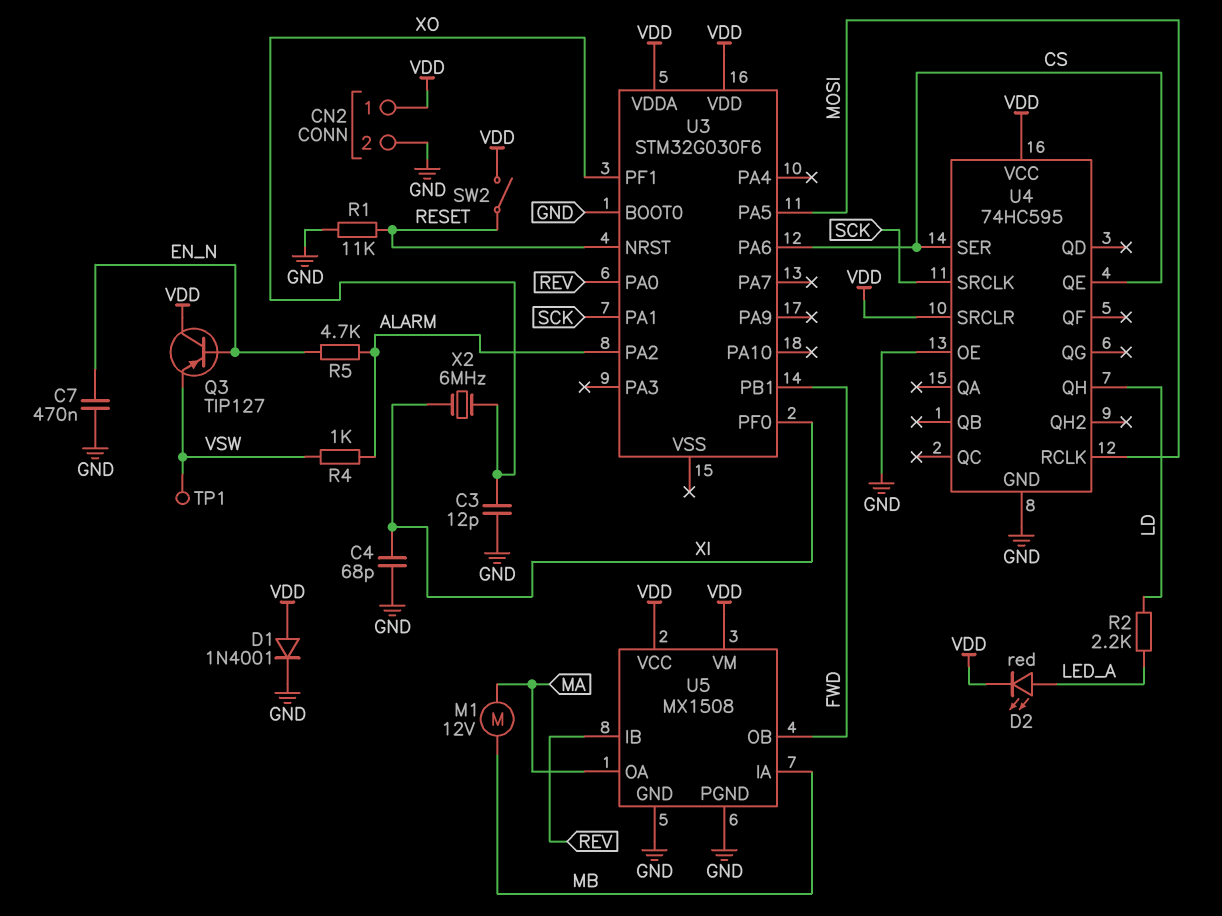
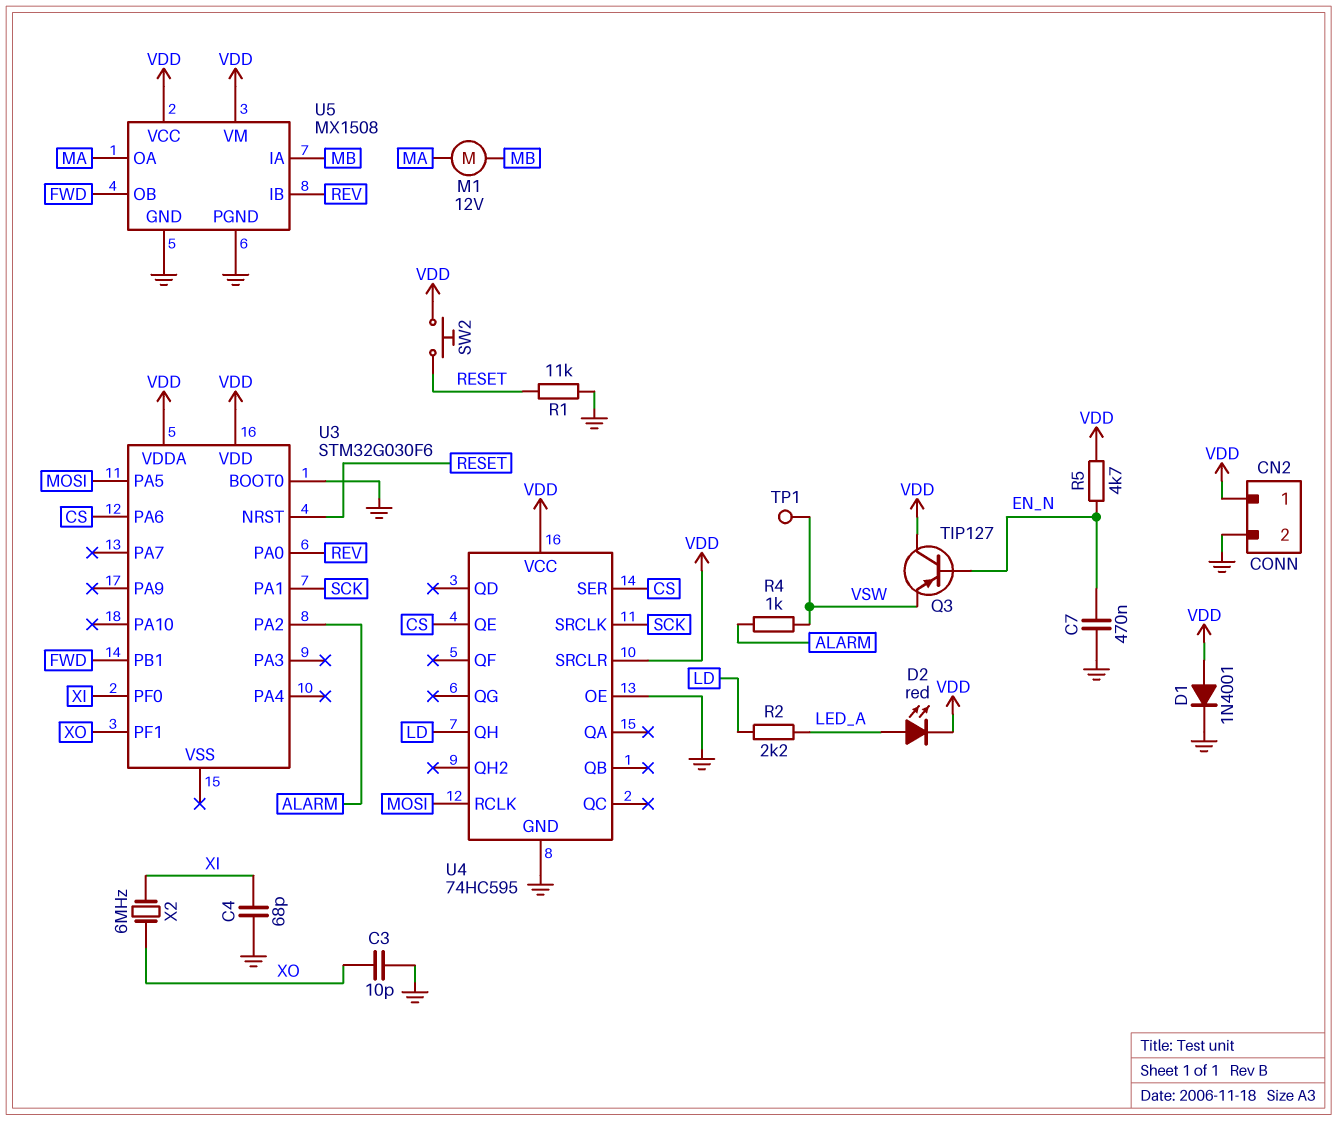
C3: 12pF (GND, XO) -> 10pF (GND, XO)
R5: 4.7k (ALARM, EN_N) -> 4.7k (EN_N, VDD)
SW2: switch (RESET, VDD) -> button (RESET, VDD)

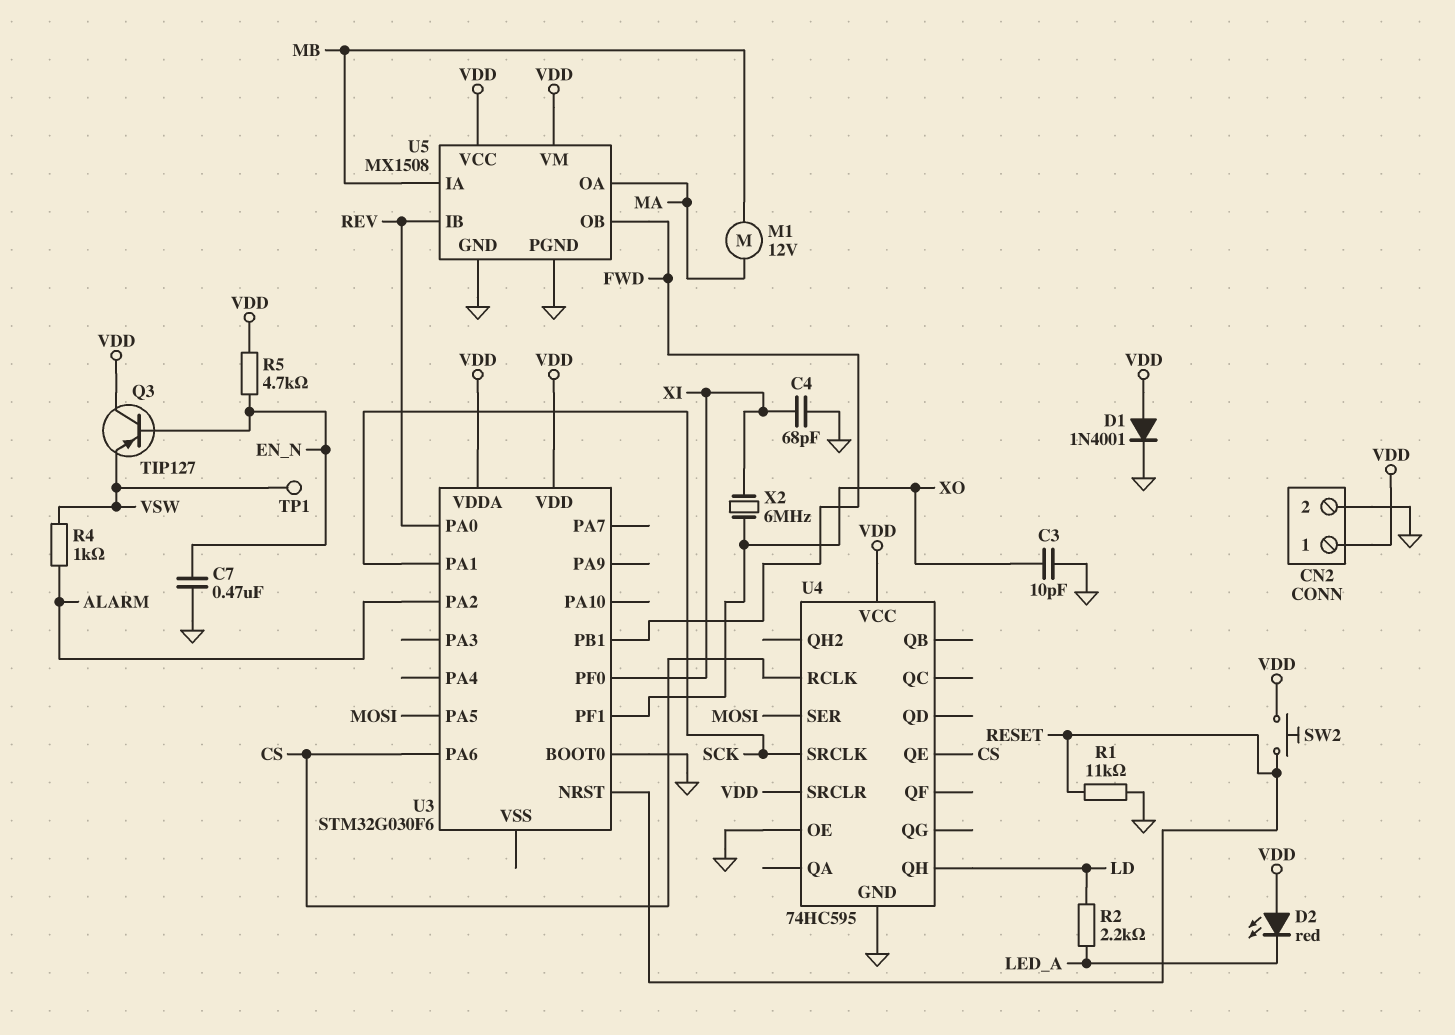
D2: LED red (A LED_A, K VDD) -> LED red (A VDD, K LED_A)
U4 pin RCLK: MOSI -> CS
U4 pin SER: CS -> MOSI

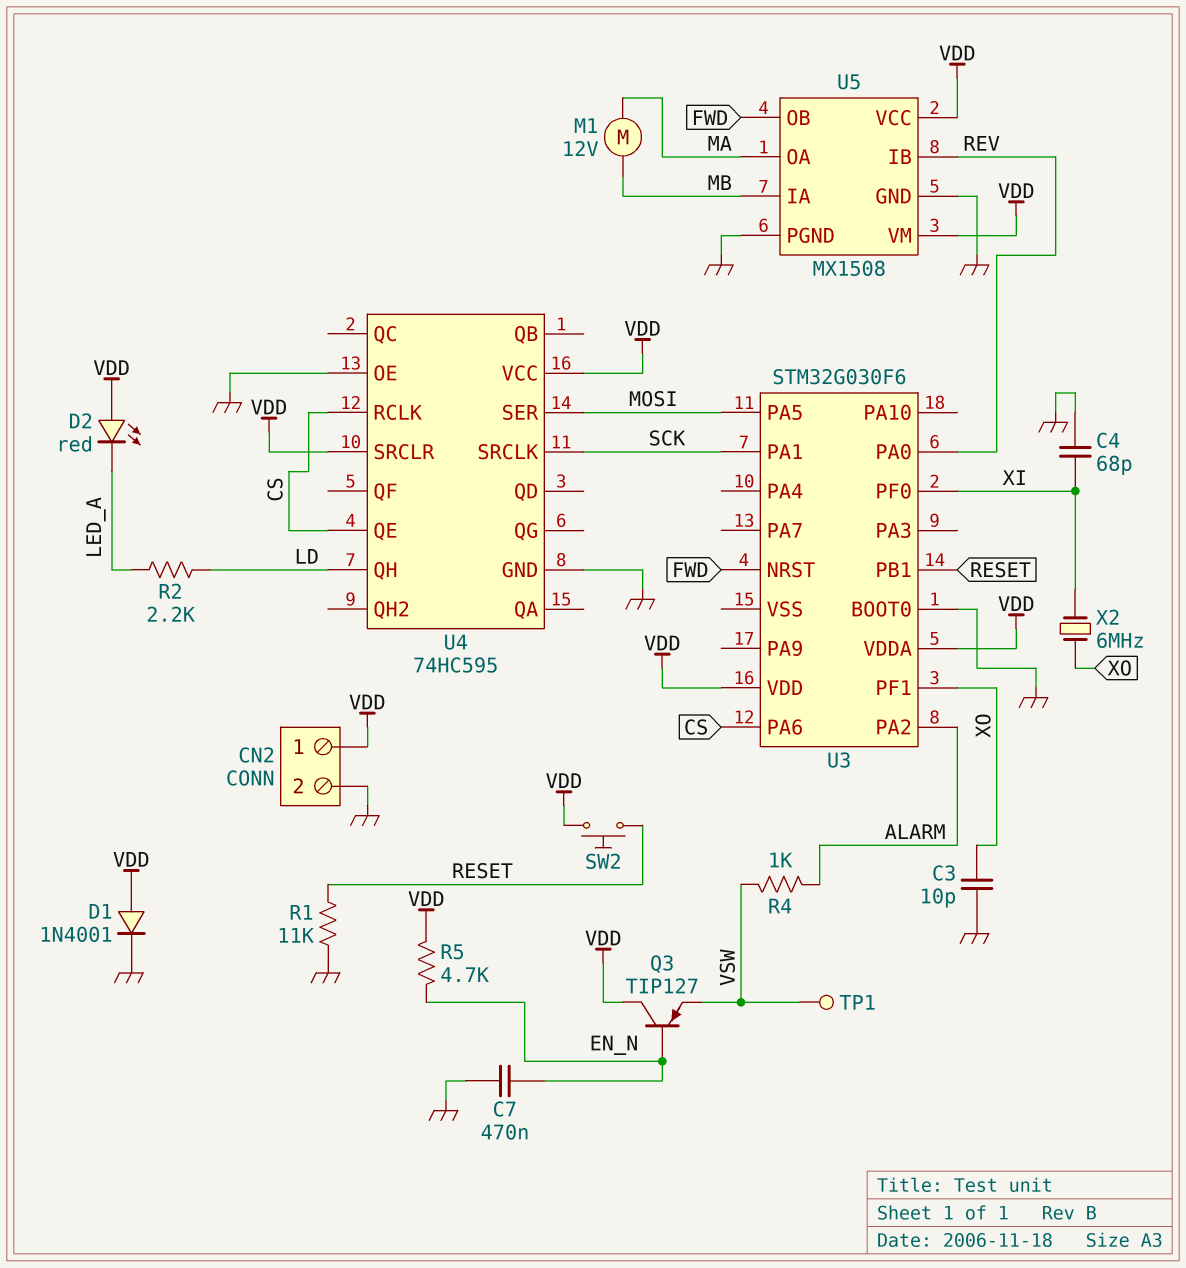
U3 pin NRST: RESET -> FWD
U3 pin PB1: FWD -> RESET

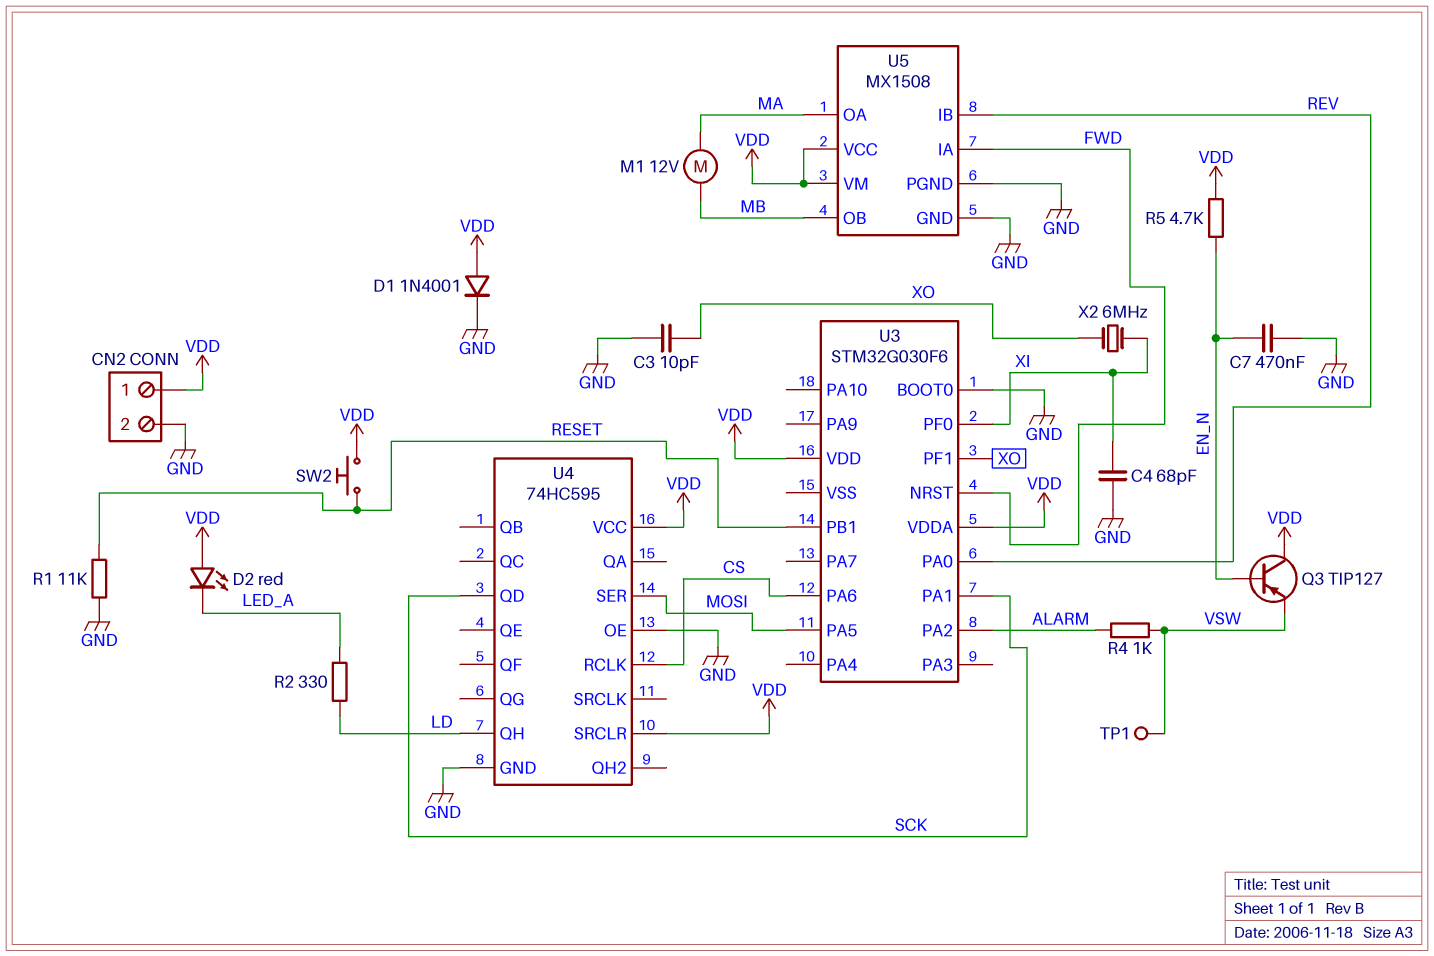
R2: 2.2k (LD, LED_A) -> 330 (LD, LED_A)
U4 pin QD: none -> SCK
U4 pin QE: CS -> none
U4 pin SRCLK: SCK -> none
U5 pin IA: MB -> FWD
U5 pin OB: FWD -> MB

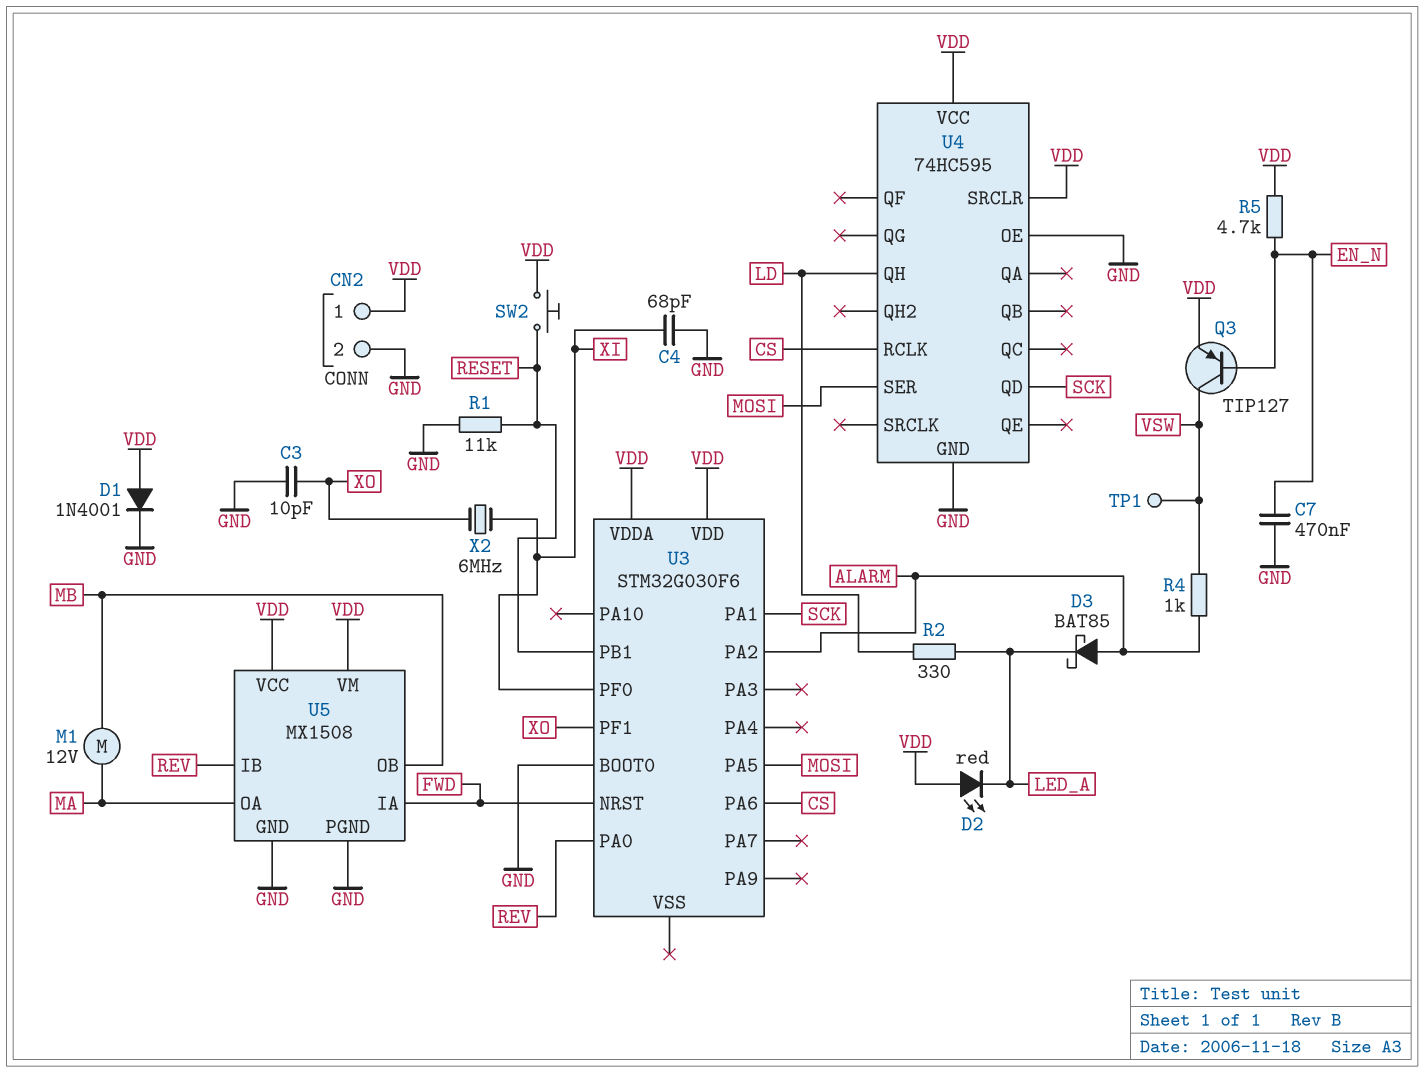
D3: none -> schottky BAT85 (A ALARM, K LED_A)
Q3: PNP TIP127 (B EN_N, C VDD, E VSW) -> PNP TIP127 (B EN_N, C VSW, E VDD)

